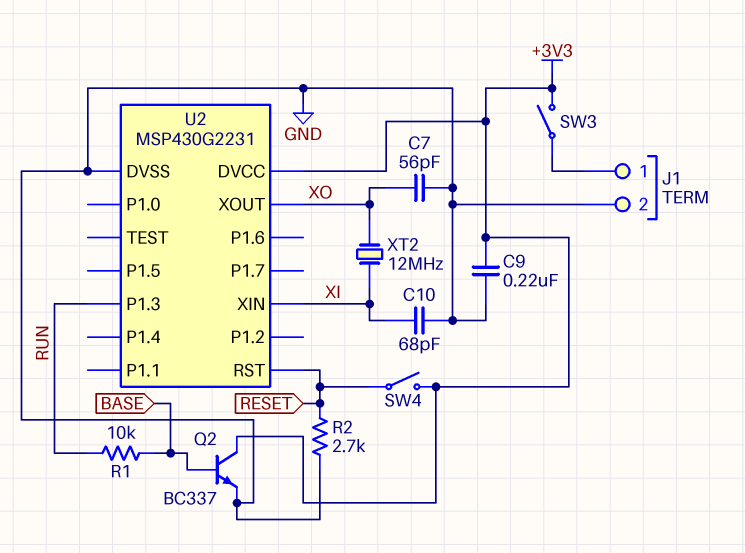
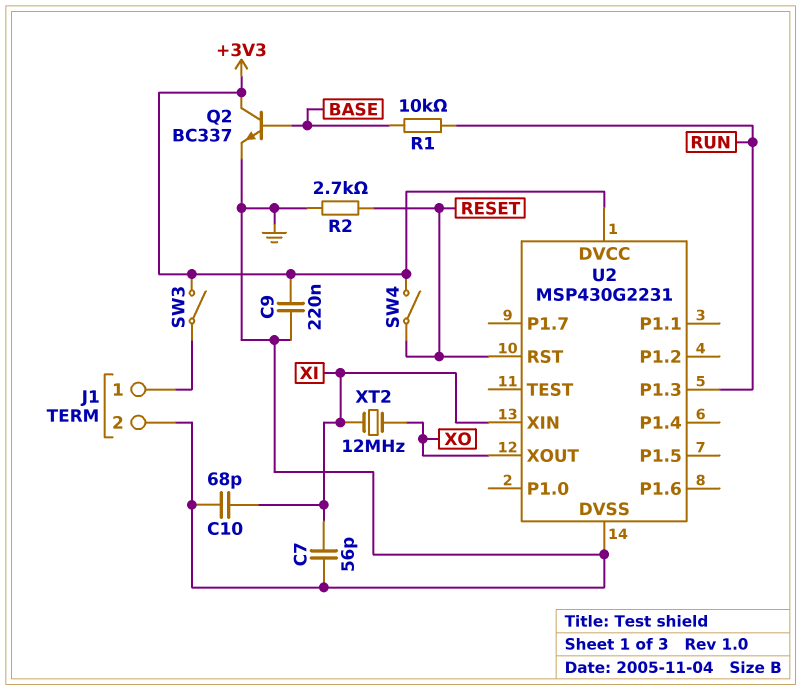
C7: 56pF (GND, XO) -> 56pF (GND, XI)

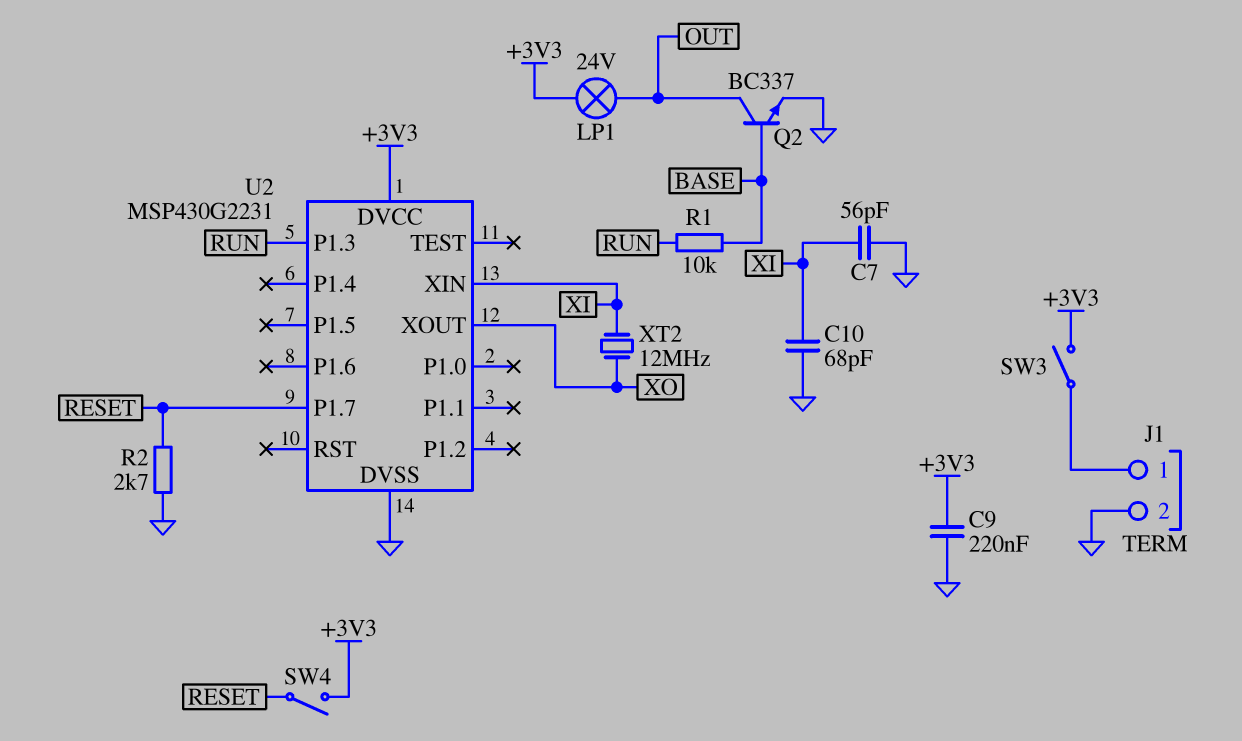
LP1: none -> lamp 24V (+3V3, OUT)
Q2: NPN BC337 (B BASE, C +3V3, E GND) -> NPN BC337 (B BASE, C OUT, E GND)
U2 pin P1.7: none -> RESET
U2 pin RST: RESET -> none

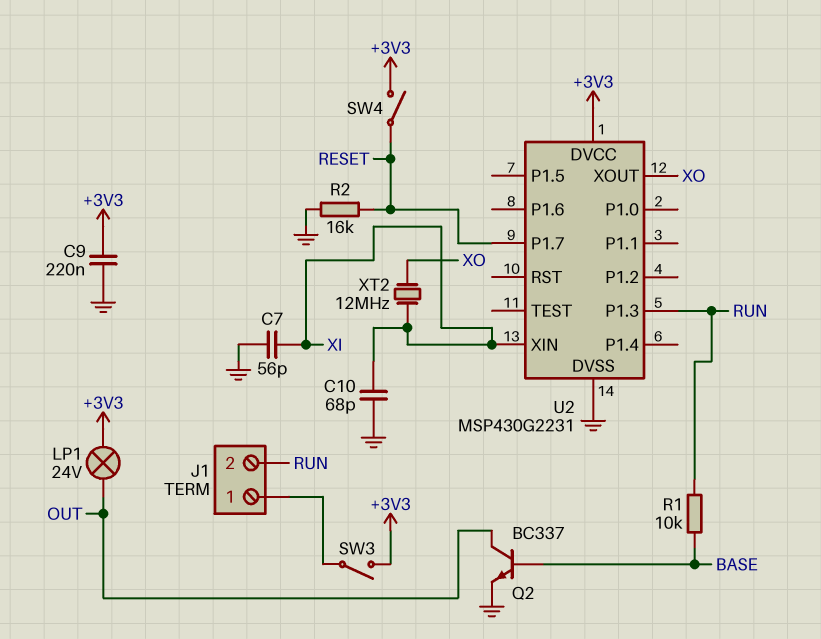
J1 pin 2: GND -> RUN
R2: 2.7k (GND, RESET) -> 16k (GND, RESET)

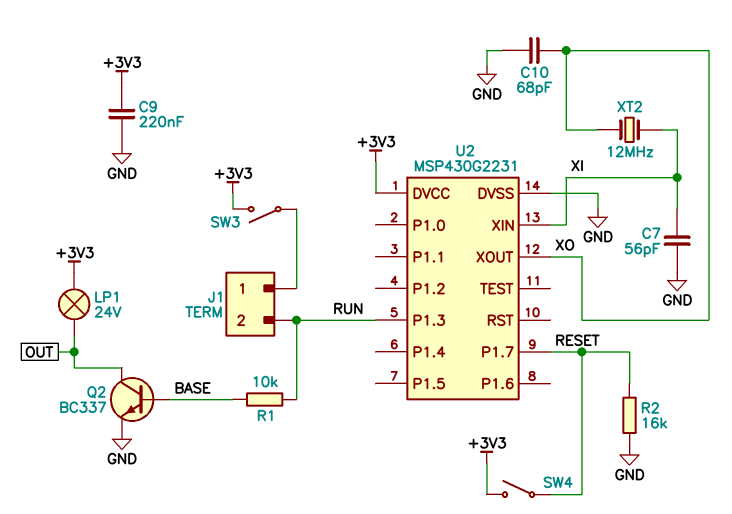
C10: 68pF (GND, XI) -> 68pF (GND, XO)

